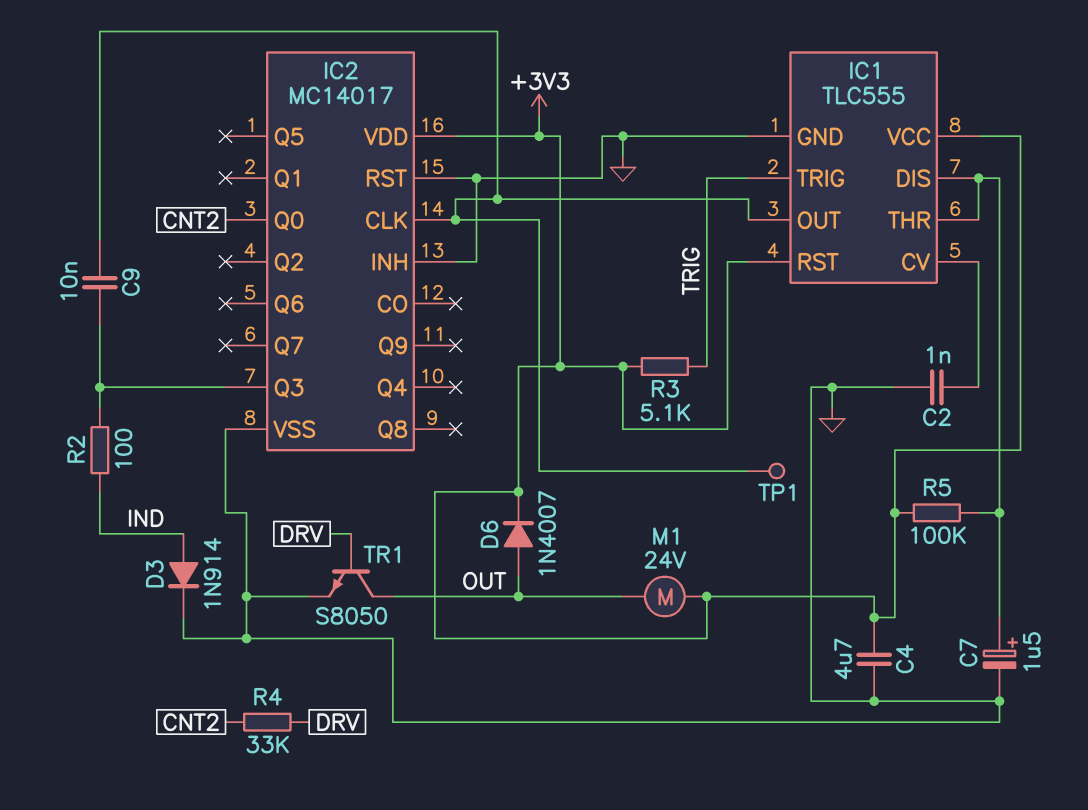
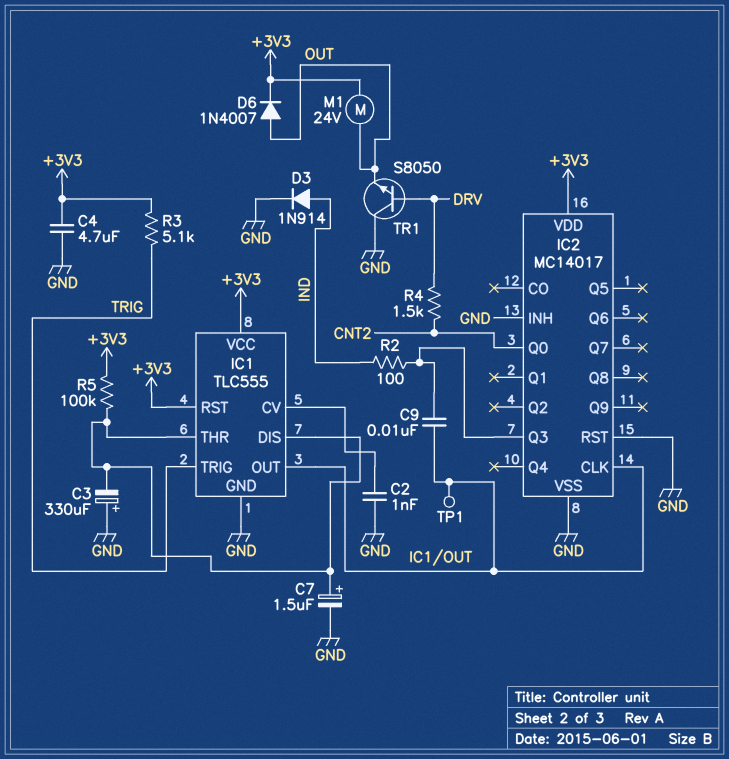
C3: none -> 330uF (plus GND, minus IC1/DIS)
R4: 33k (CNT2, DRV) -> 1.5k (CNT2, DRV)
TR1: NPN S8050 (B DRV, C OUT, E GND) -> NPN S8050 (B DRV, C GND, E OUT)

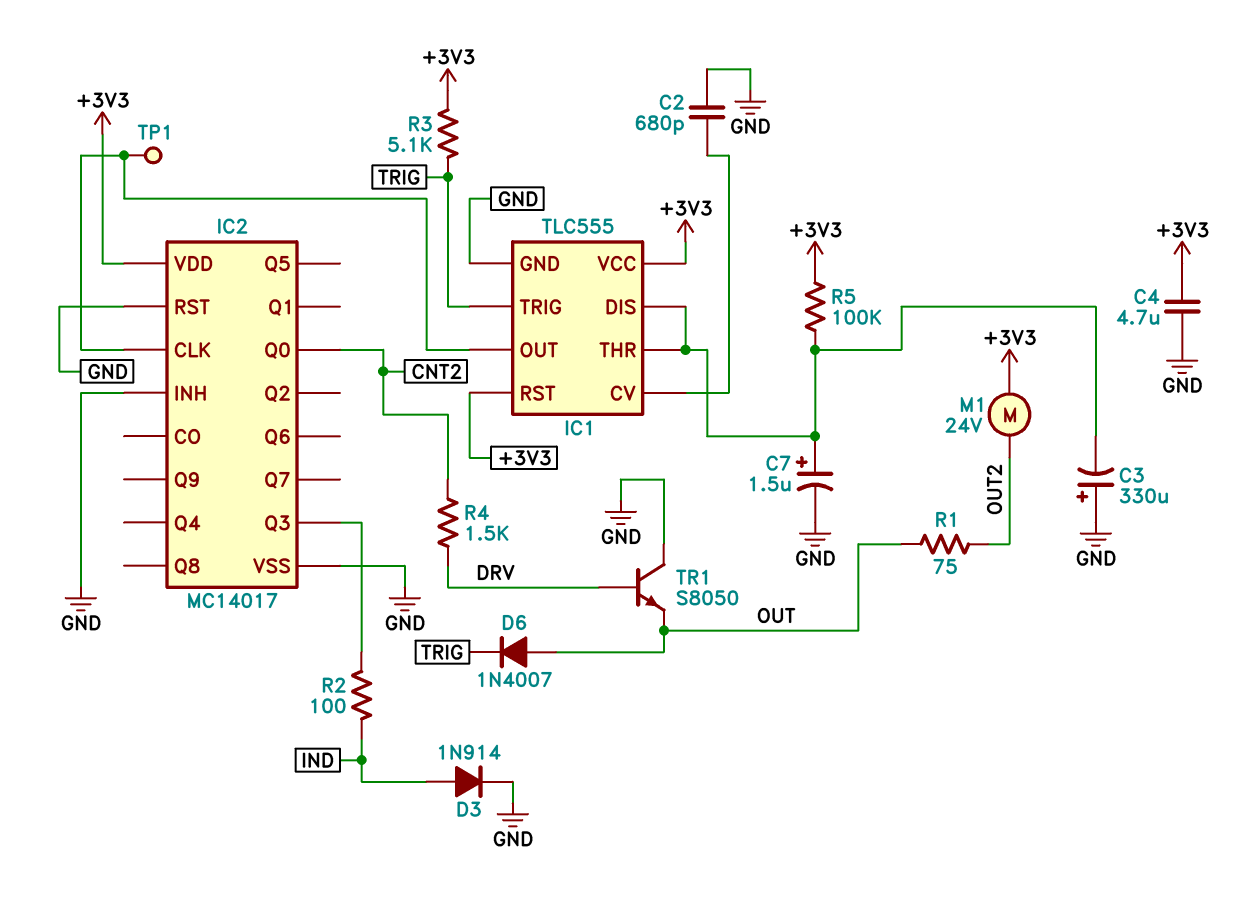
C2: 1nF (GND, IC1/CV) -> 680pF (GND, IC1/CV)
C9: 10nF (IC1/OUT, IC2/Q3) -> none
D6: diode 1N4007 (A OUT, K +3V3) -> diode 1N4007 (A OUT, K TRIG)
M1: motor 24V (+3V3, OUT) -> motor 24V (+3V3, OUT2)
R1: none -> 75 (OUT, OUT2)

